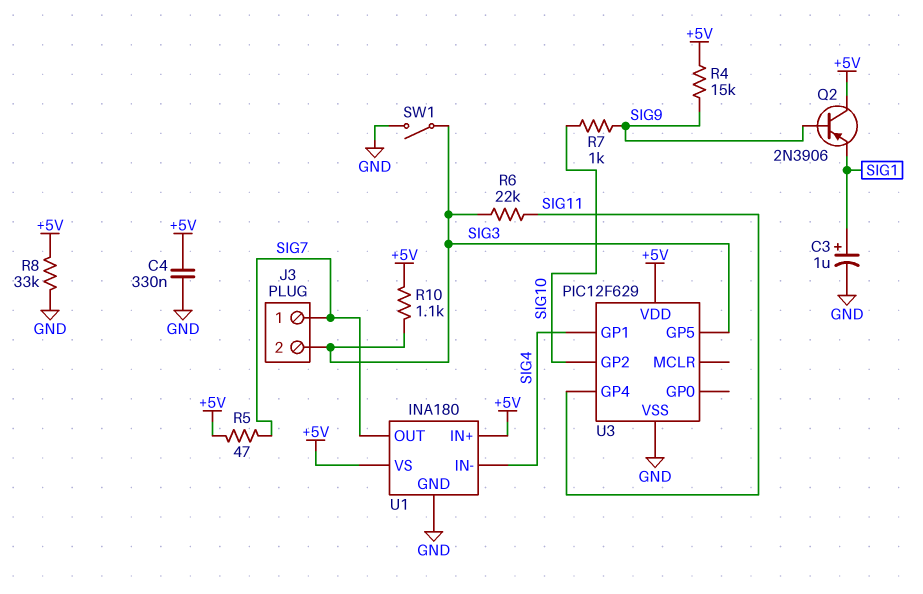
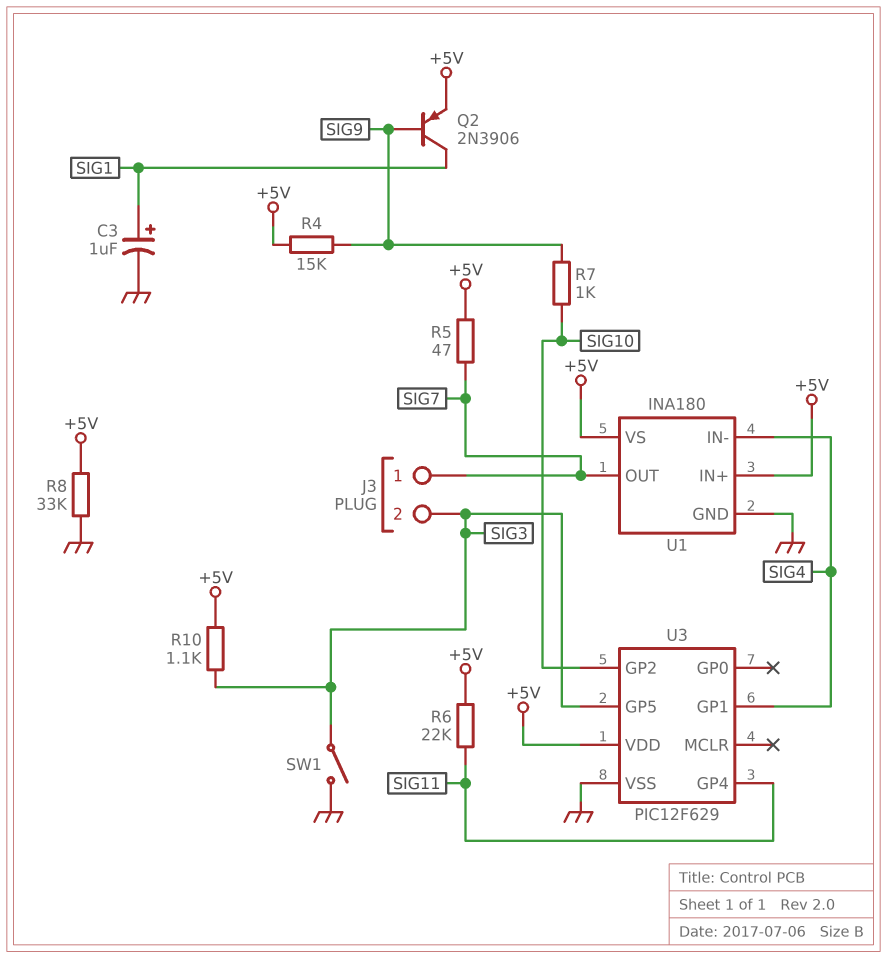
C4: 330nF (+5V, GND) -> none
Q2: PNP 2N3906 (B SIG9, C +5V, E SIG1) -> PNP 2N3906 (B SIG9, C SIG1, E +5V)
R6: 22k (SIG3, SIG11) -> 22k (+5V, SIG11)

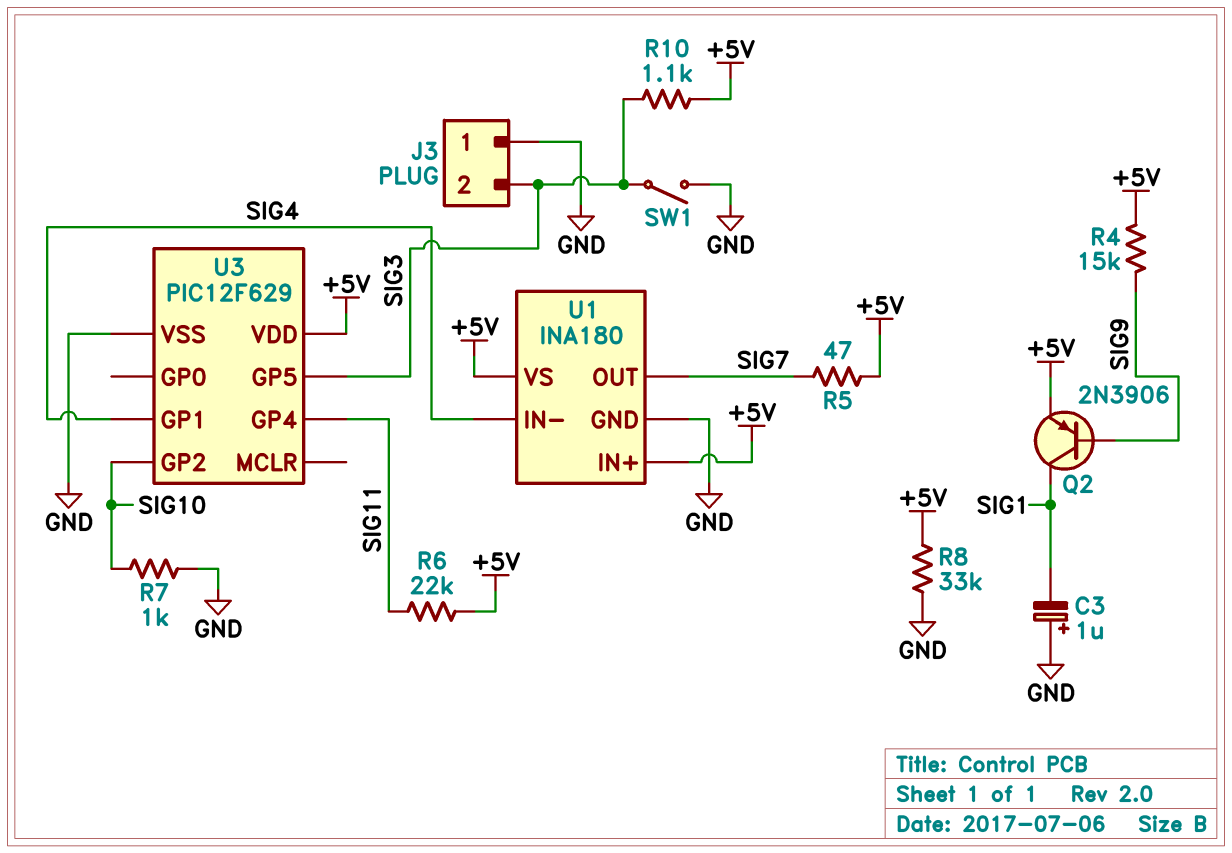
C3: 1uF (plus SIG1, minus GND) -> 1uF (plus GND, minus SIG1)
J3 pin 1: SIG7 -> GND
R7: 1k (SIG9, SIG10) -> 1k (GND, SIG10)

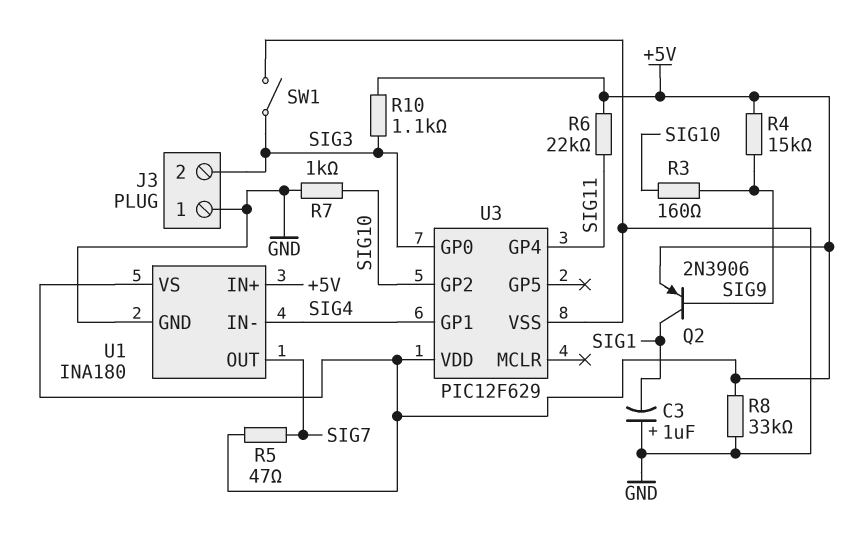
R3: none -> 160 (SIG9, SIG10)
U3 pin GP0: none -> SIG3
U3 pin GP5: SIG3 -> none

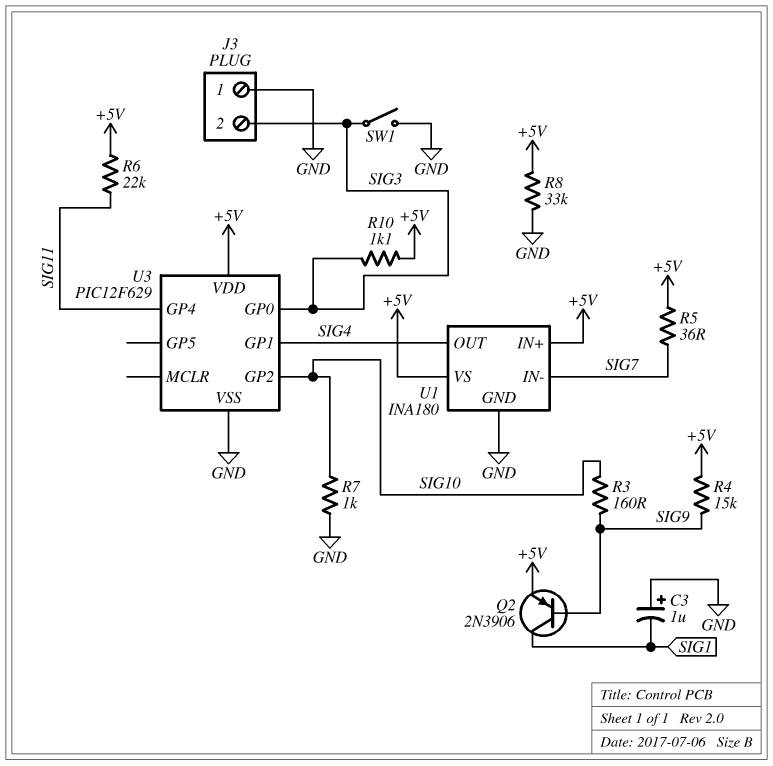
R5: 47 (+5V, SIG7) -> 36 (+5V, SIG7)
U1 pin IN-: SIG4 -> SIG7
U1 pin OUT: SIG7 -> SIG4

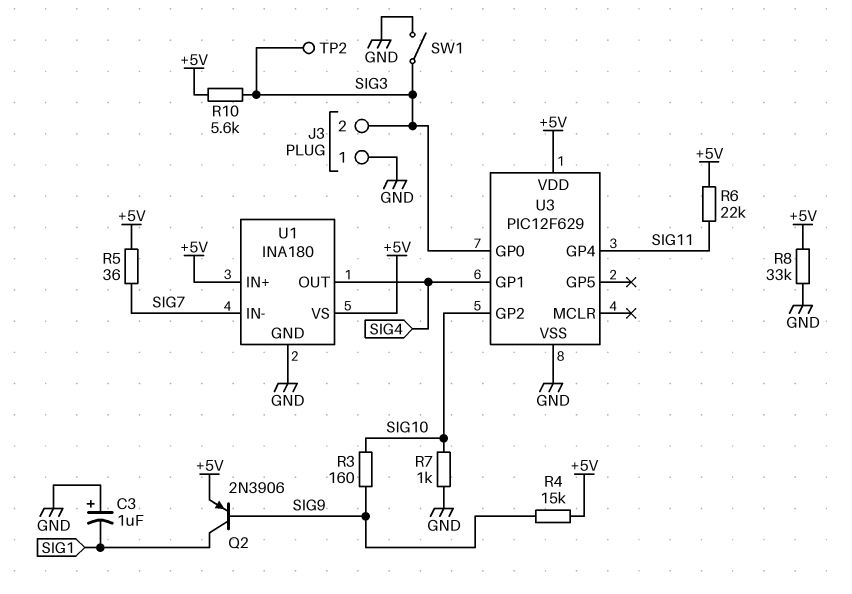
R10: 1.1k (+5V, SIG3) -> 5.6k (+5V, SIG3)
TP2: none -> test point (SIG3)

